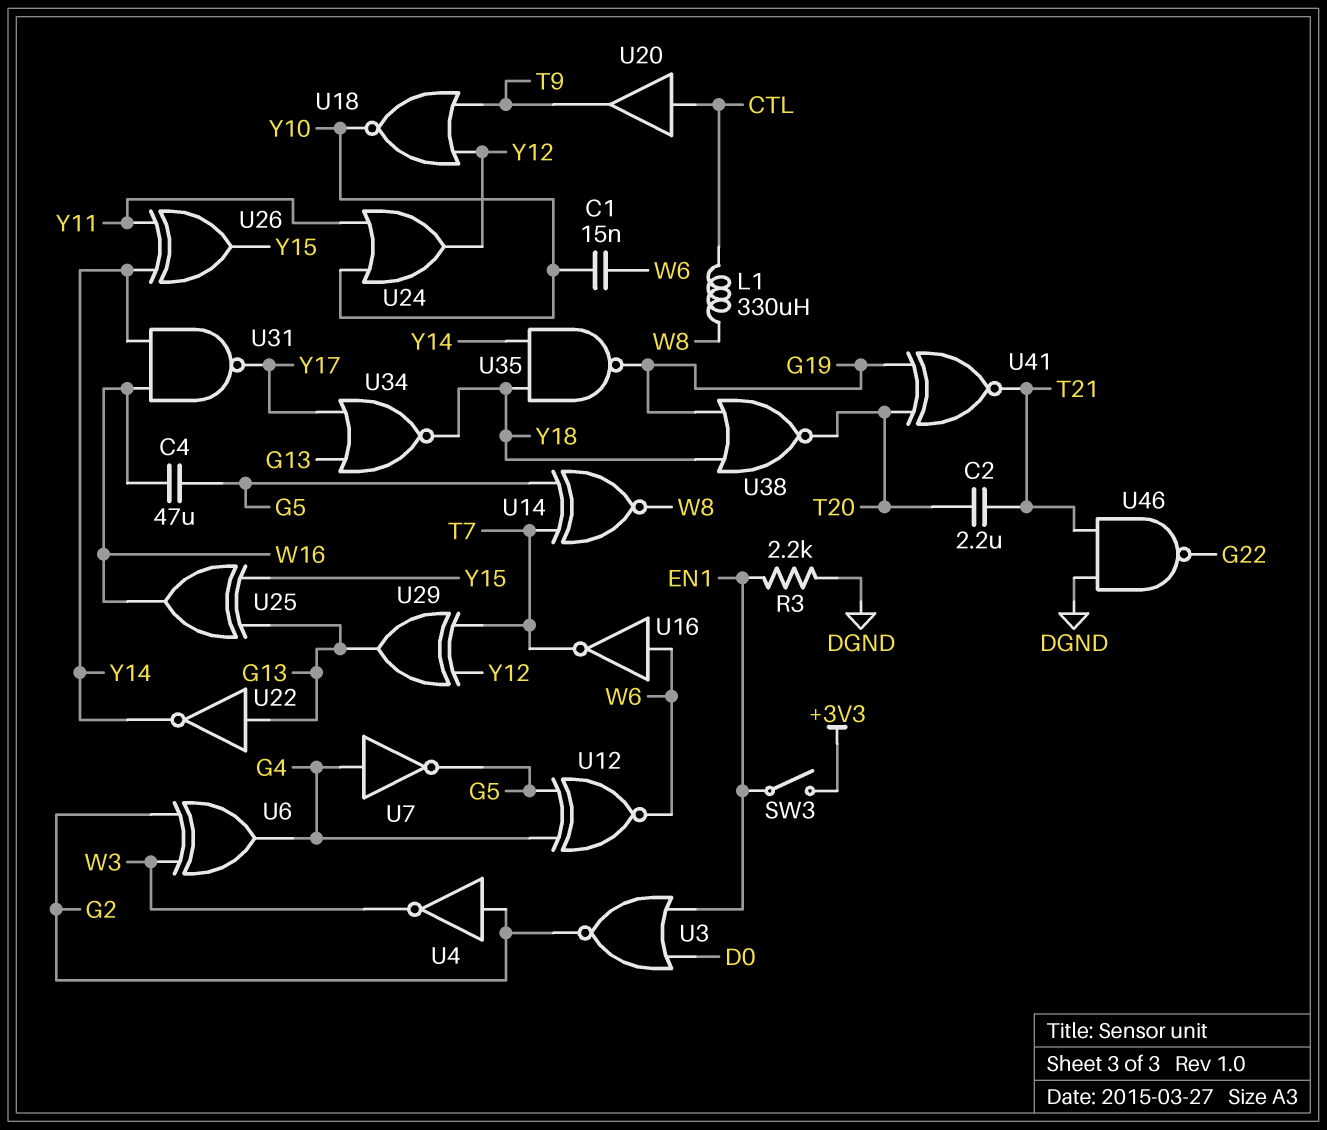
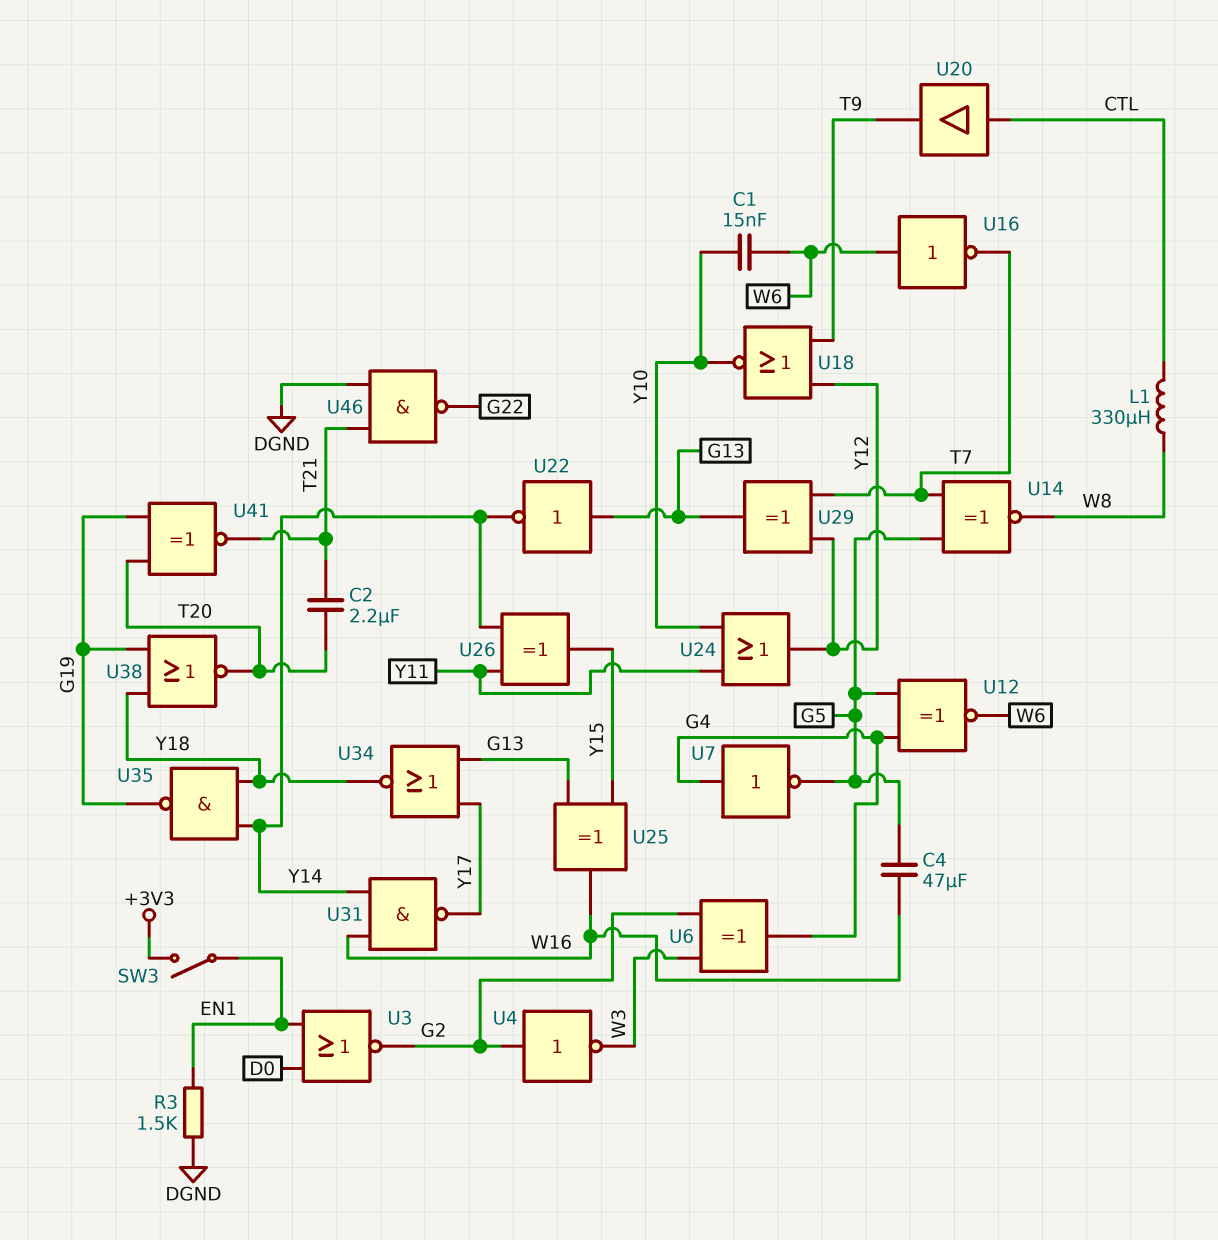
R3: 2.2k (DGND, EN1) -> 1.5k (DGND, EN1)

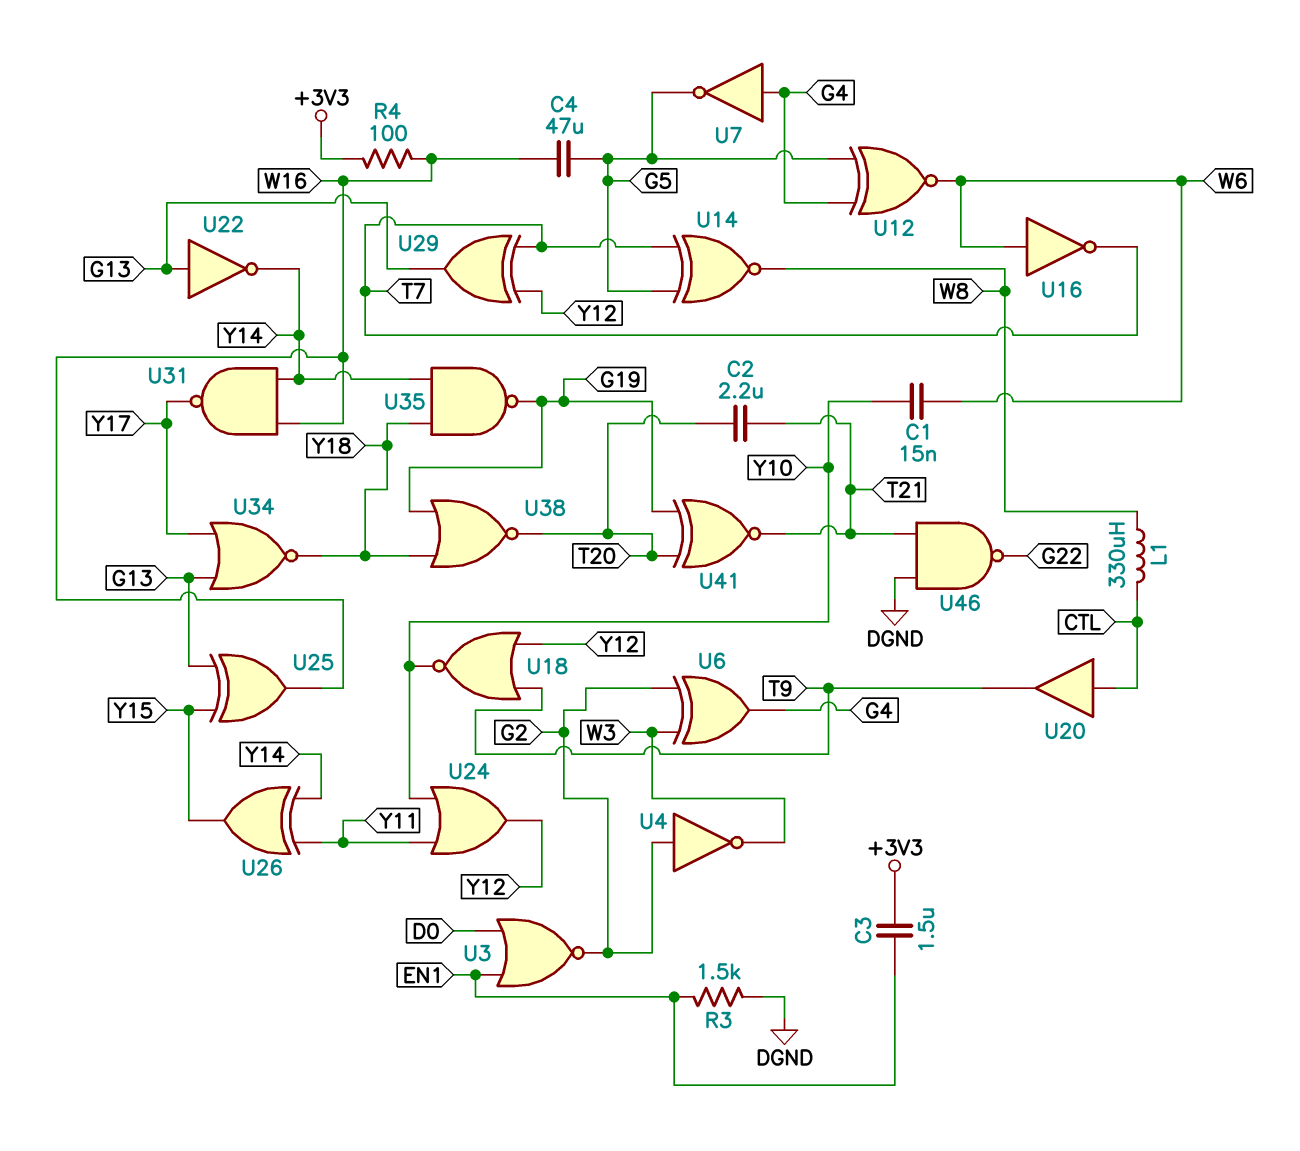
C3: none -> 1.5uF (+3V3, EN1)
R4: none -> 100 (+3V3, W16)
SW3: switch (+3V3, EN1) -> none

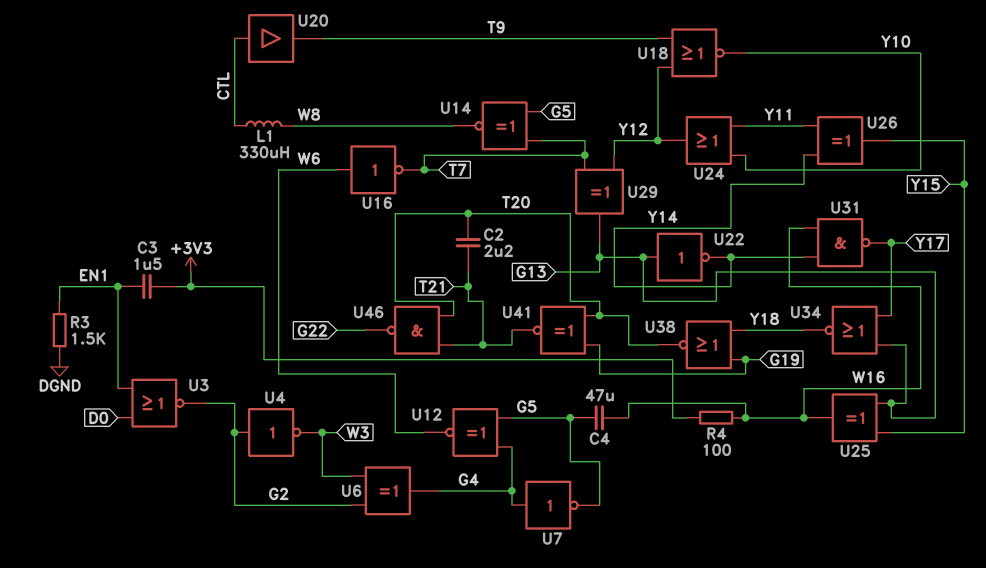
C1: 15nF (W6, Y10) -> none
U35: NAND (in Y14, in Y18, out G19) -> none
U46: NAND (in DGND, in T21, out G22) -> NAND (in T20, in T21, out G22)

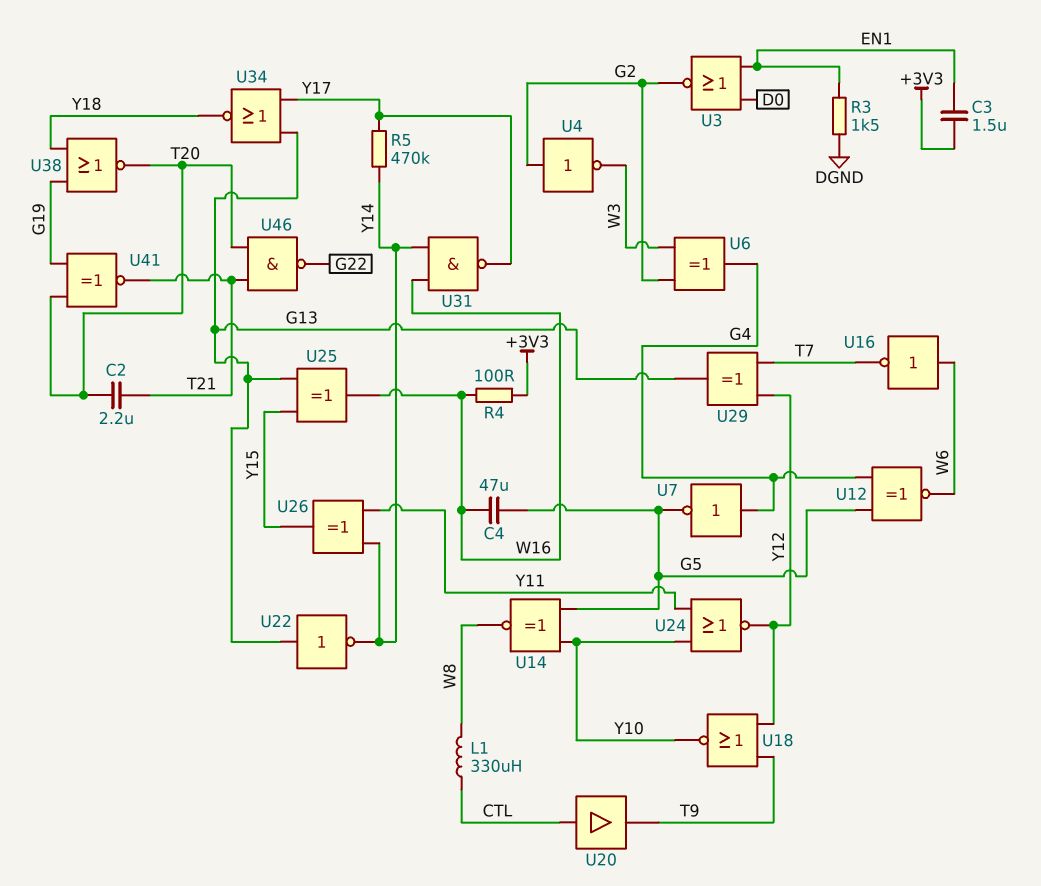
R5: none -> 470k (Y14, Y17)
U14: XNOR (in G5, in T7, out W8) -> XNOR (in G5, in Y10, out W8)
U24: OR (in Y10, in Y11, out Y12) -> NOR (in Y10, in Y11, out Y12)

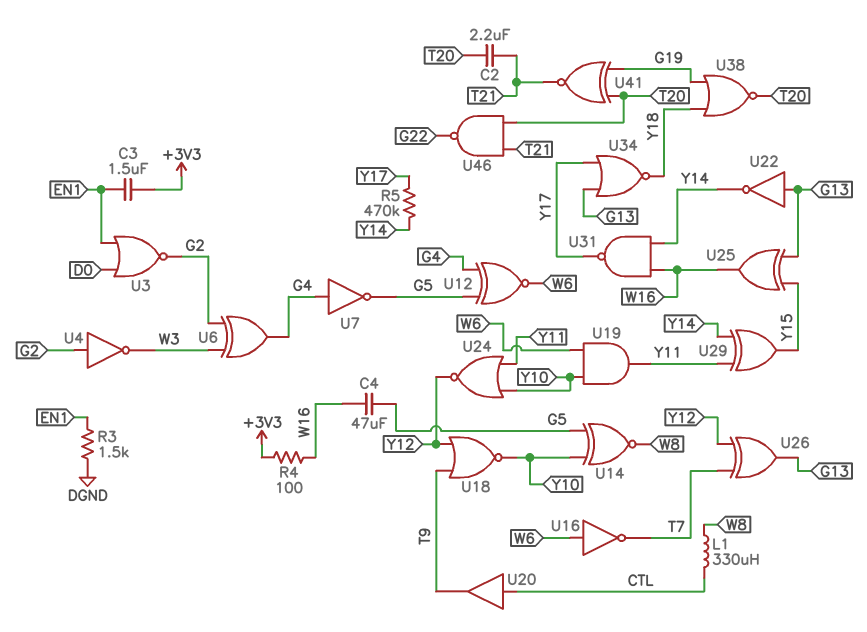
U19: none -> AND (in W6, in Y10, out Y11)
U26: XOR (in Y11, in Y14, out Y15) -> XOR (in T7, in Y12, out G13)
U29: XOR (in T7, in Y12, out G13) -> XOR (in Y11, in Y14, out Y15)

